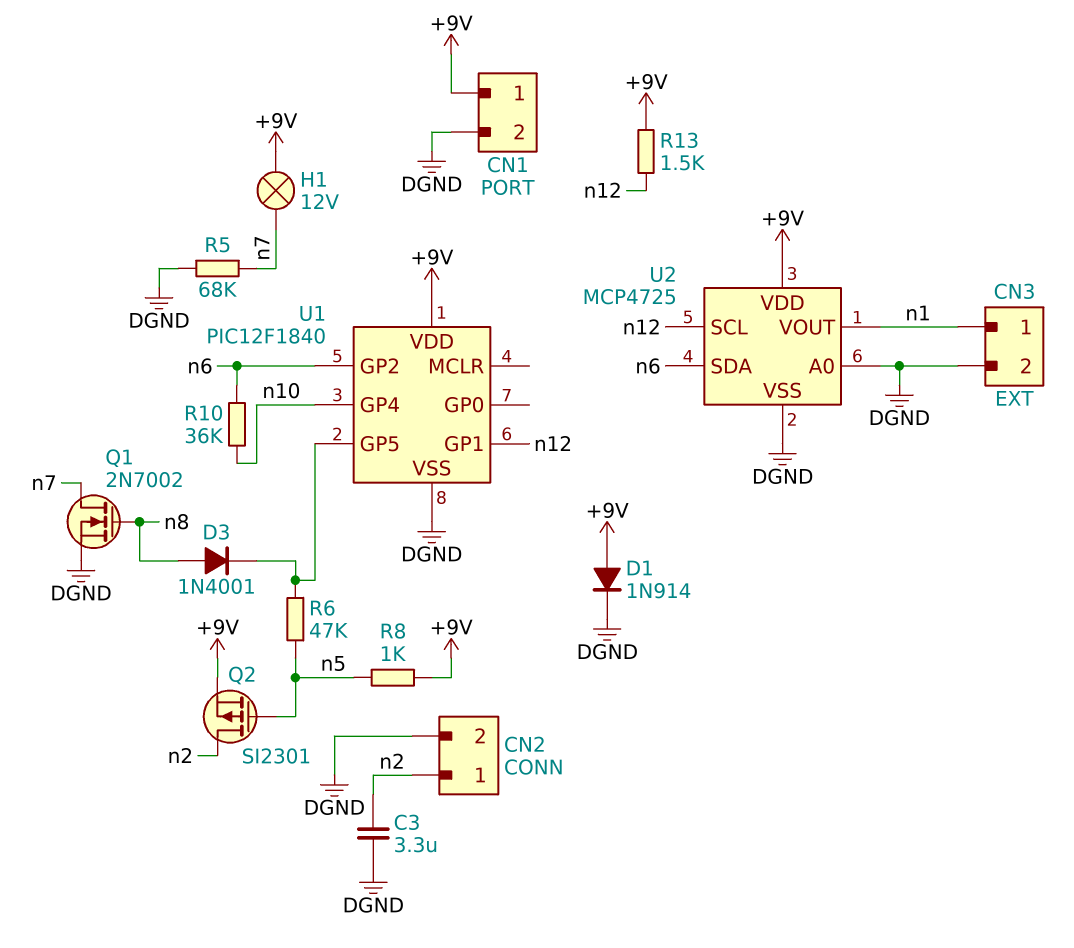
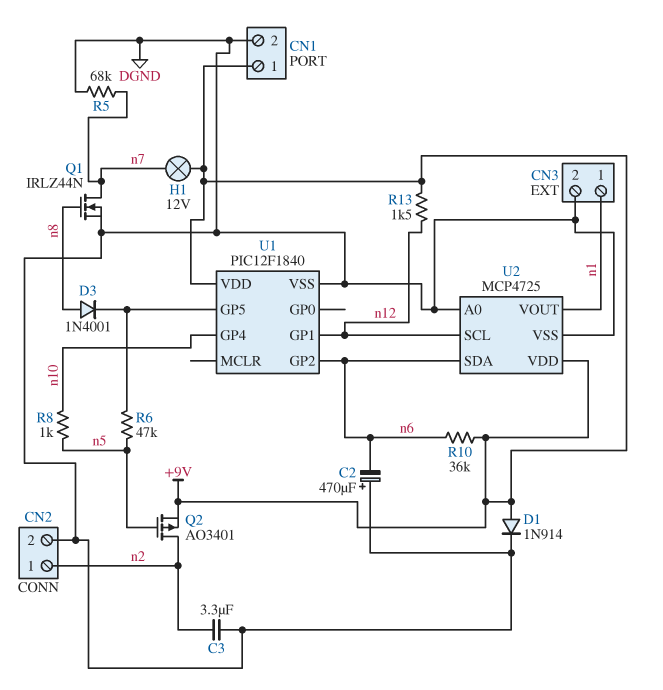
C2: none -> 470uF (plus DGND, minus n6)
Q1: NMOS 2N7002 (G n8, D n7, S DGND) -> NMOS IRLZ44N (G n8, D n7, S DGND)
Q2: PMOS SI2301 (G n5, D n2, S +9V) -> PMOS AO3401 (G n5, D n2, S +9V)
R8: 1k (+9V, n5) -> 1k (n5, n10)
R10: 36k (n6, n10) -> 36k (+9V, n6)

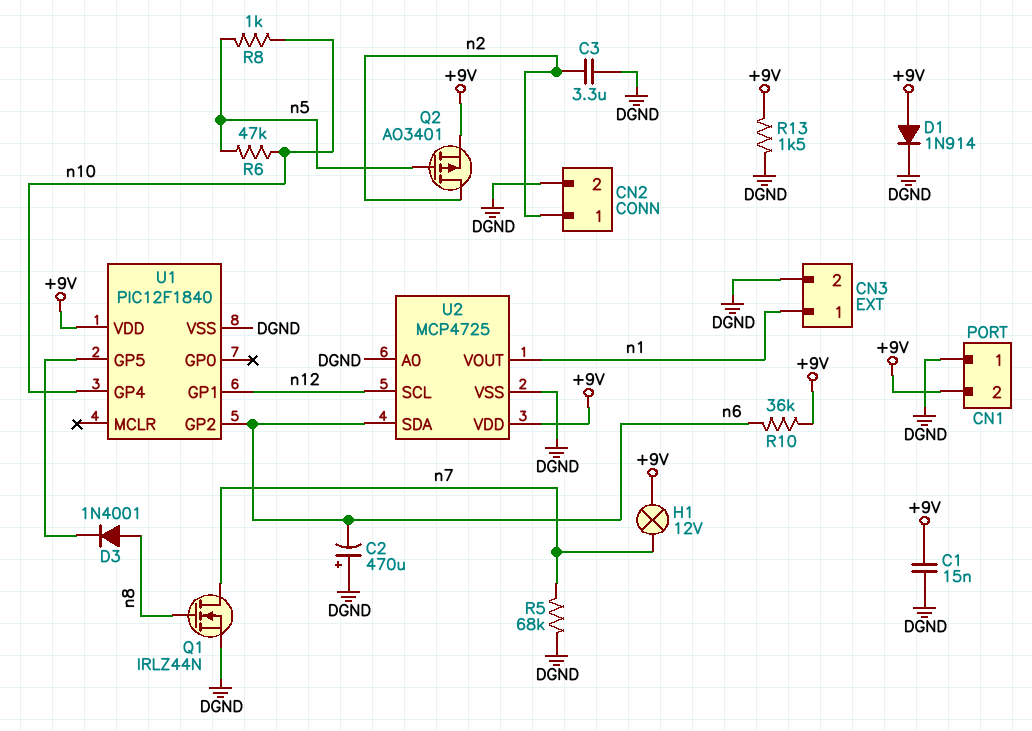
C1: none -> 15nF (+9V, DGND)
CN1 pin 1: +9V -> DGND
CN1 pin 2: DGND -> +9V
R6: 47k (U1/GP5, n5) -> 47k (n5, n10)
R13: 1.5k (+9V, n12) -> 1.5k (+9V, DGND)

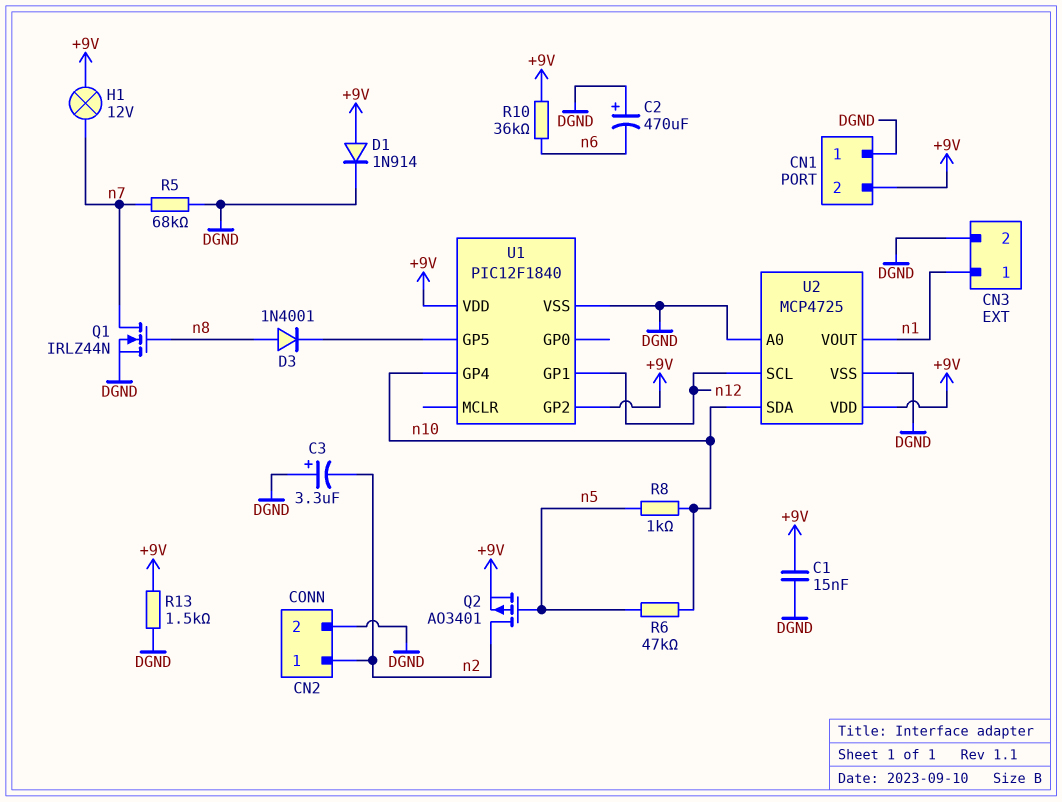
C3: 3.3uF (DGND, n2) -> 3.3uF (plus DGND, minus n2)
U1 pin GP2: n6 -> +9V
U2 pin SDA: n6 -> n10

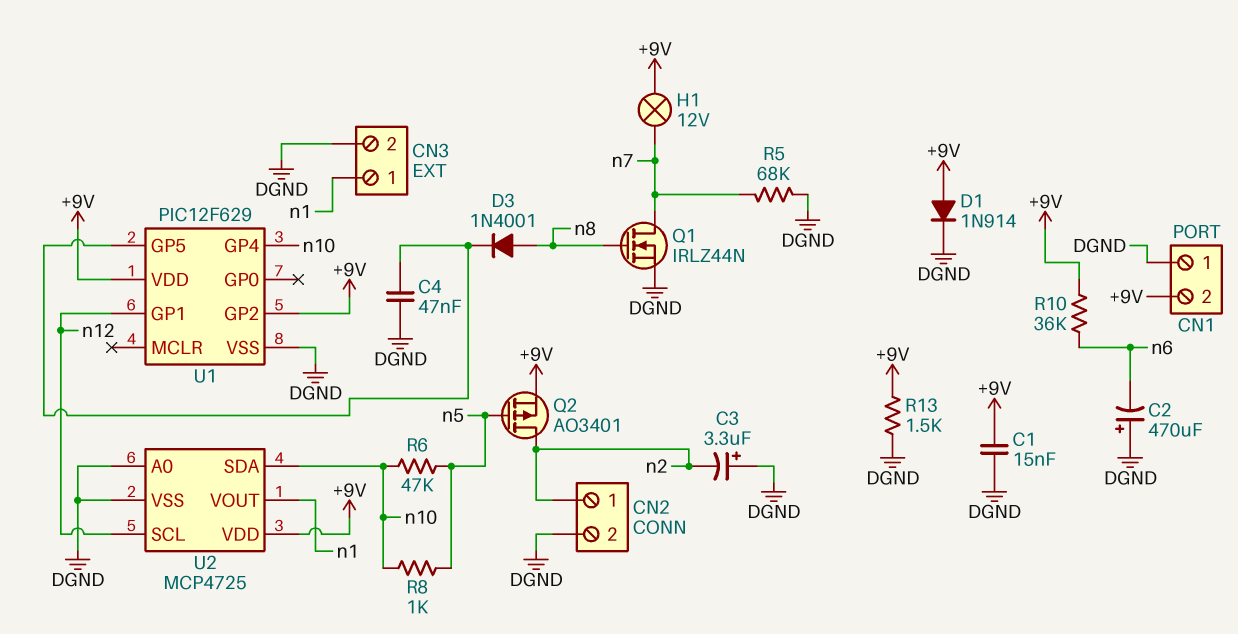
C4: none -> 47nF (DGND, U1/GP5)
U1: PIC12F1840 -> PIC12F629

